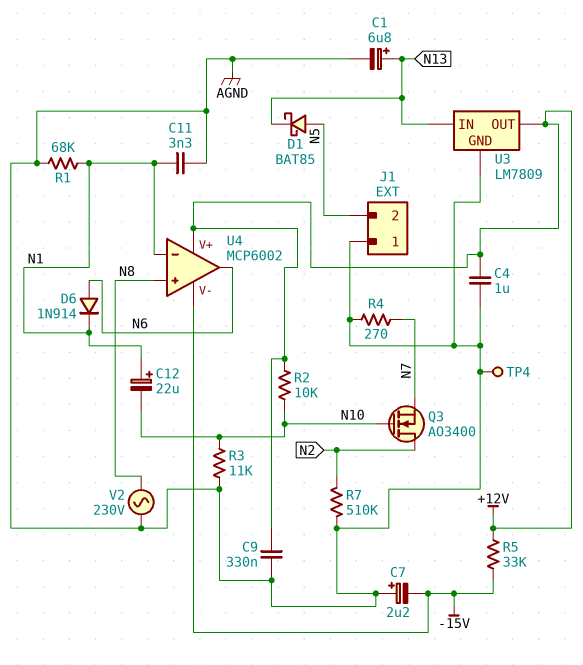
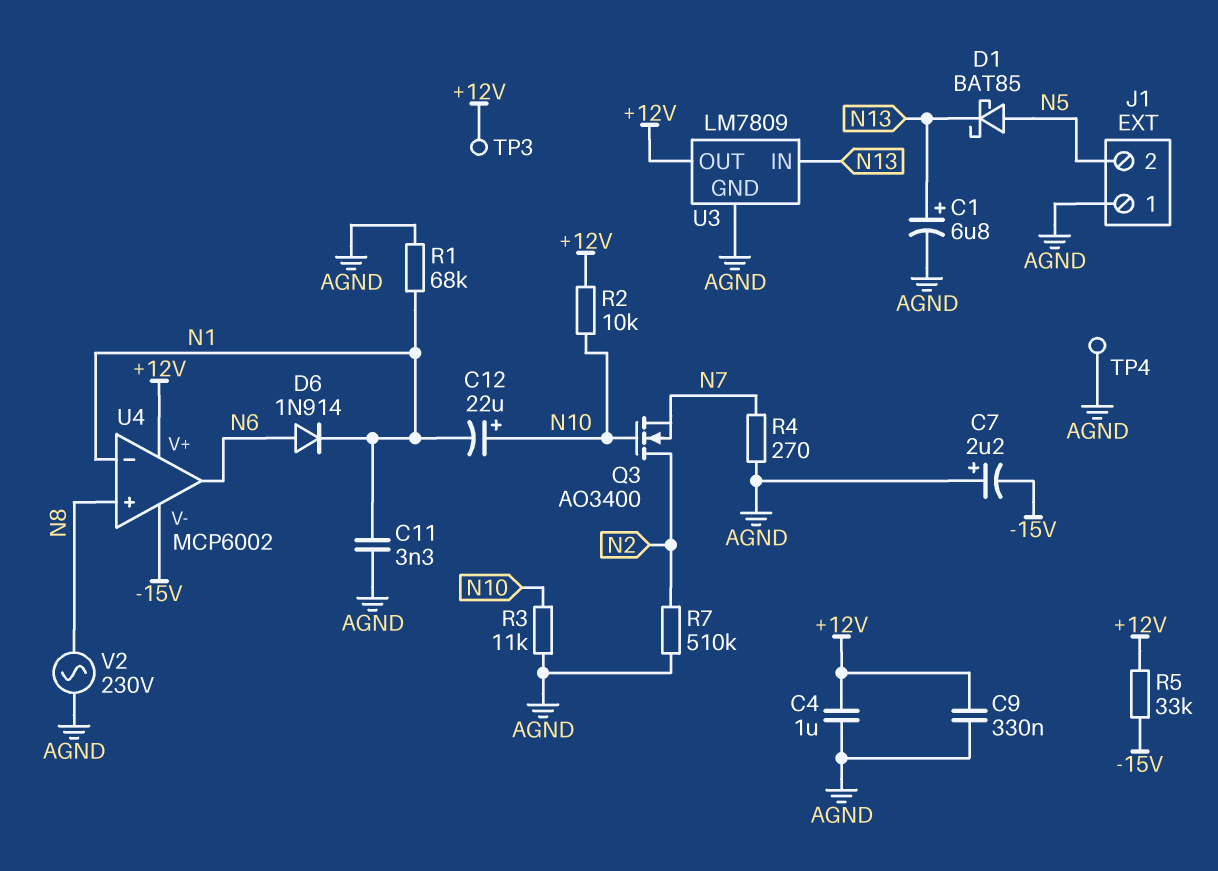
C12: 22uF (plus N1, minus N10) -> 22uF (plus N10, minus N1)
TP3: none -> test point (+12V)

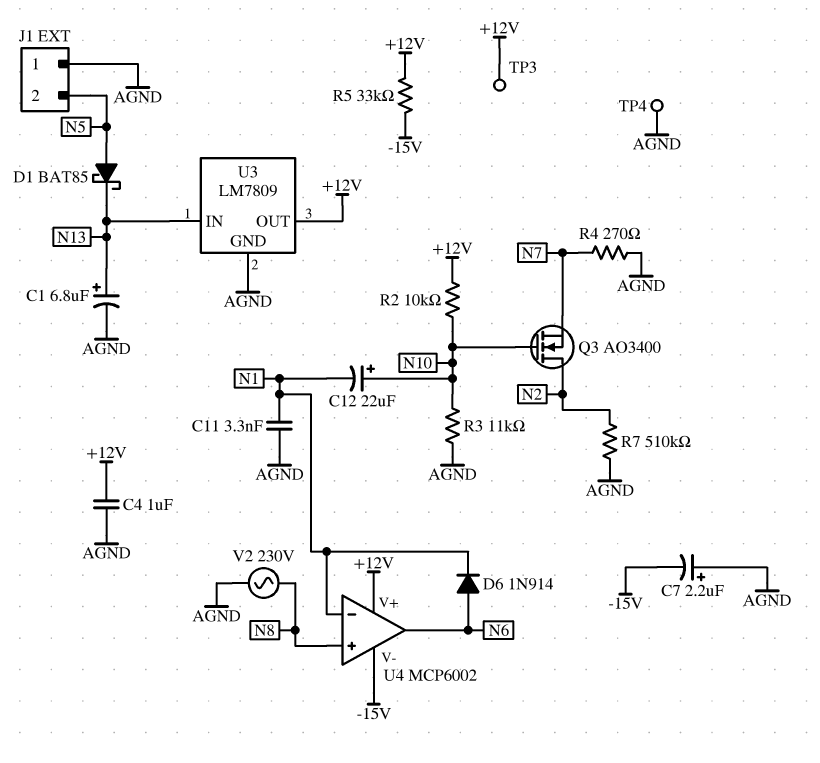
C9: 330nF (+12V, AGND) -> none
R1: 68k (AGND, N1) -> none

